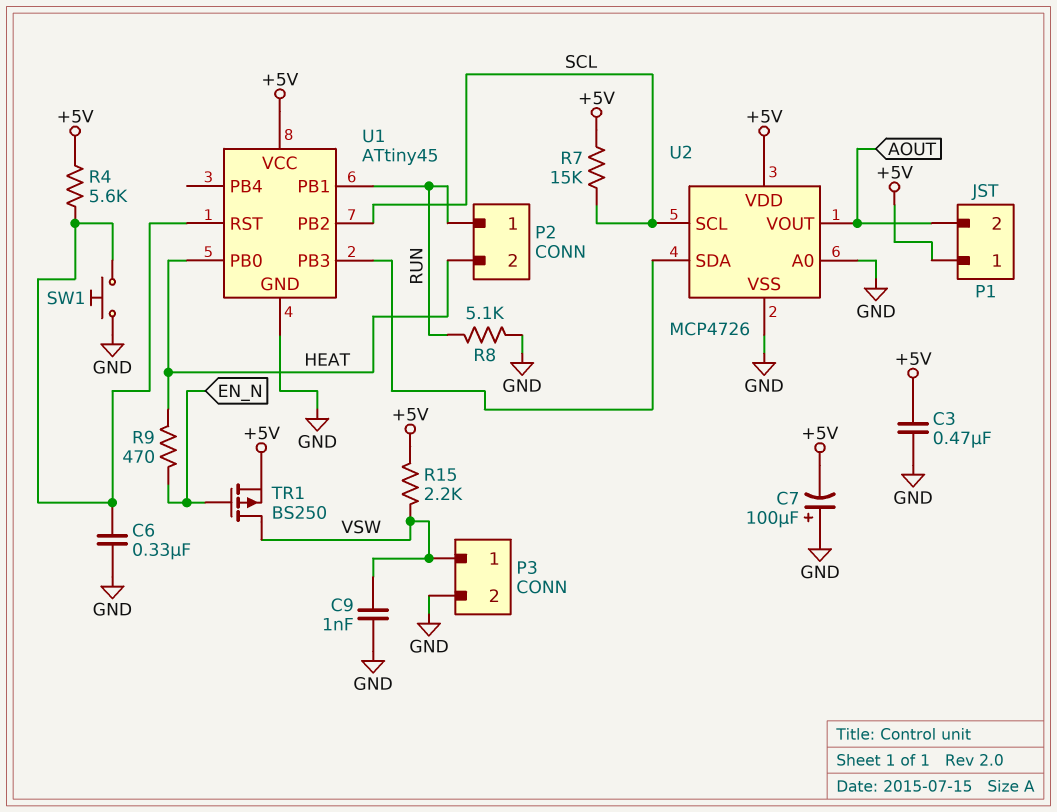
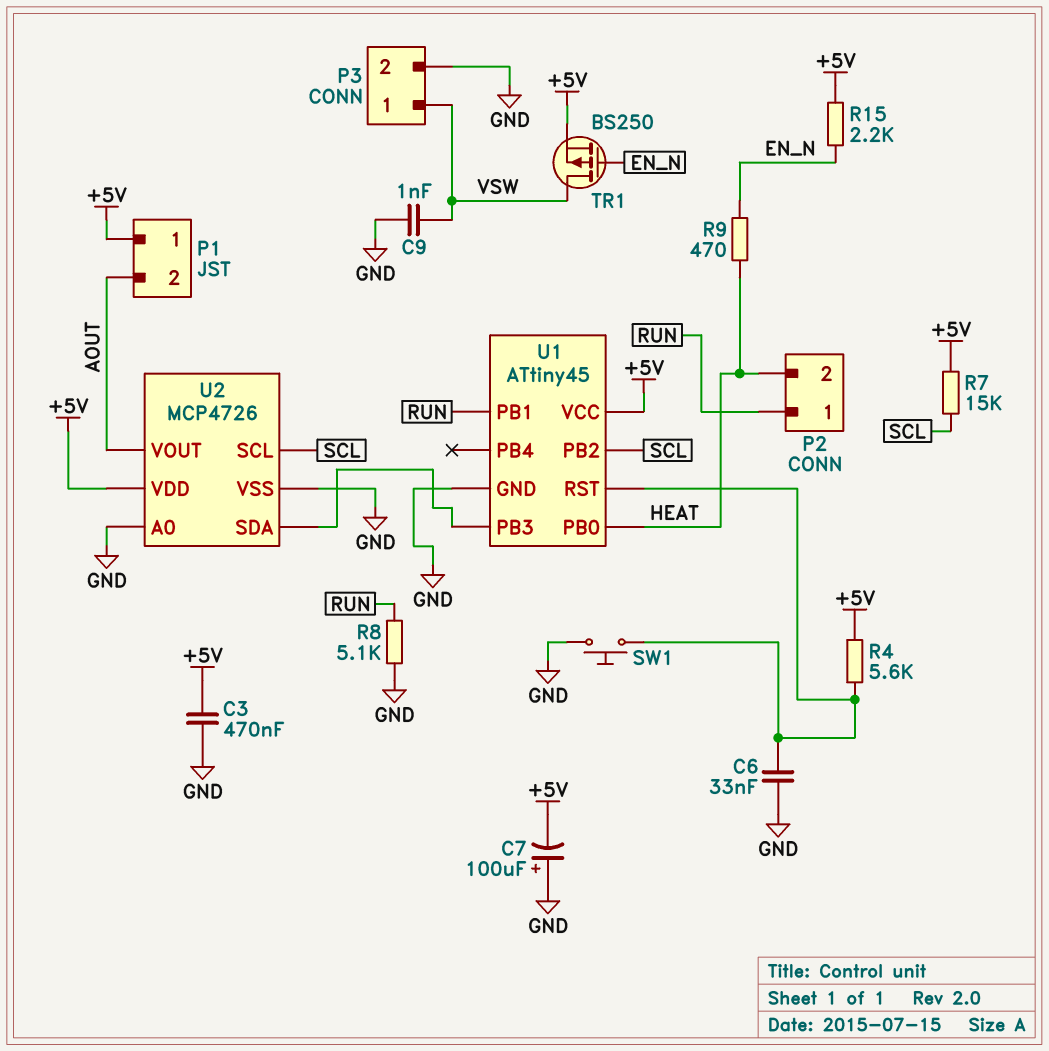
C6: 330nF (GND, U1/RST) -> 33nF (GND, U1/RST)
R15: 2.2k (+5V, VSW) -> 2.2k (+5V, EN_N)

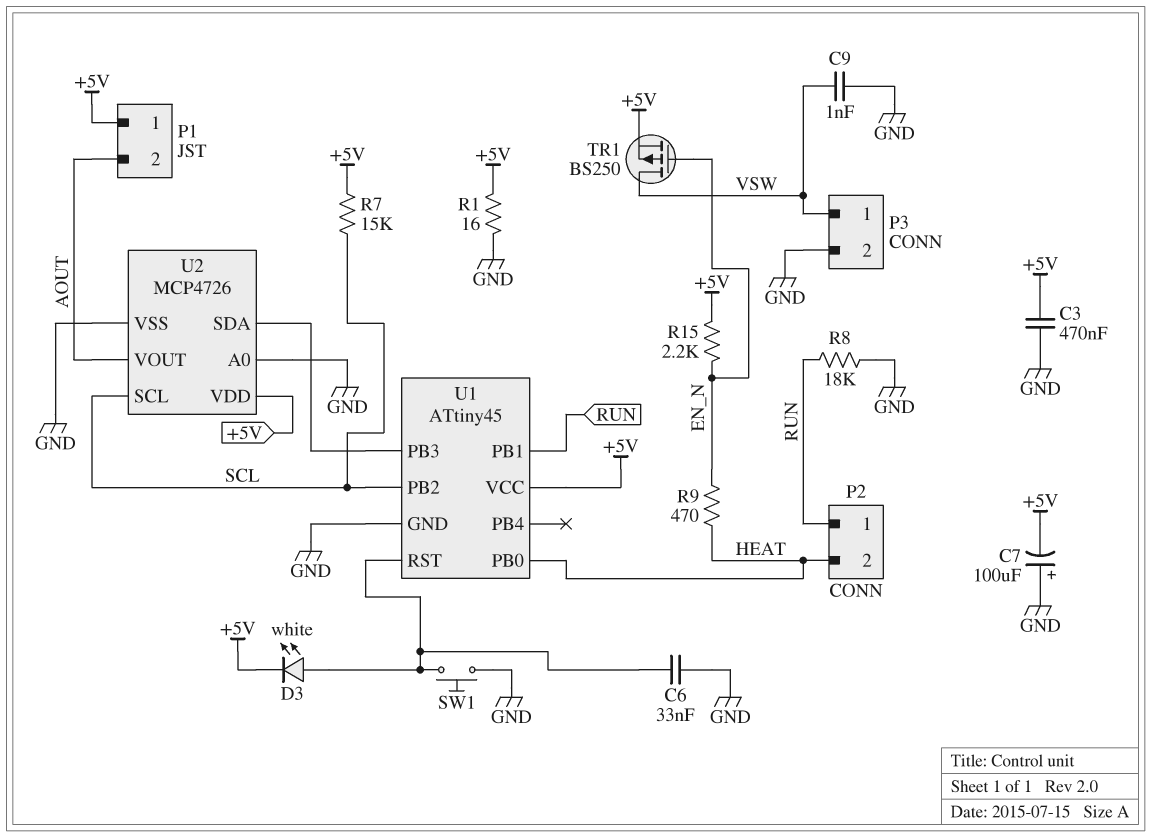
D3: none -> LED white (A U1/RST, K +5V)
R1: none -> 16 (+5V, GND)
R4: 5.6k (+5V, U1/RST) -> none
R8: 5.1k (GND, RUN) -> 18k (GND, RUN)

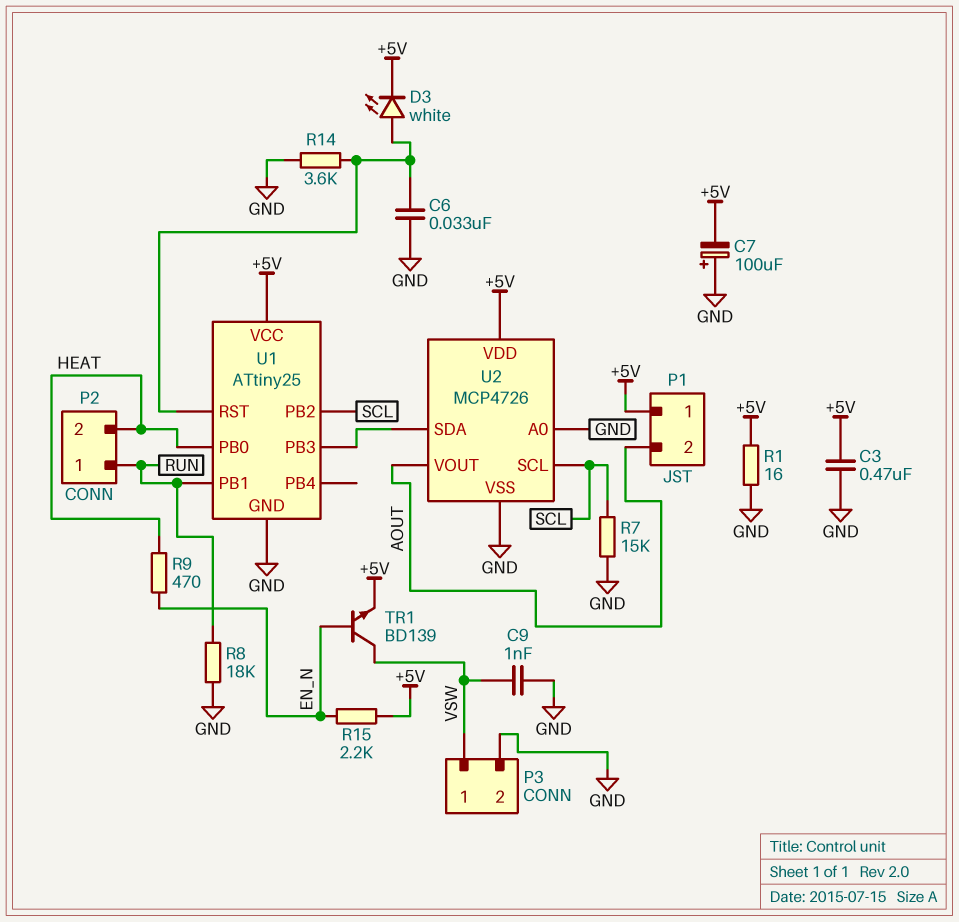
R7: 15k (+5V, SCL) -> 15k (GND, SCL)
R14: none -> 3.6k (GND, U1/RST)
SW1: button (GND, U1/RST) -> none
TR1: PMOS BS250 (G EN_N, D VSW, S +5V) -> NPN BD139 (B EN_N, C VSW, E +5V)
U1: ATtiny45 -> ATtiny25

